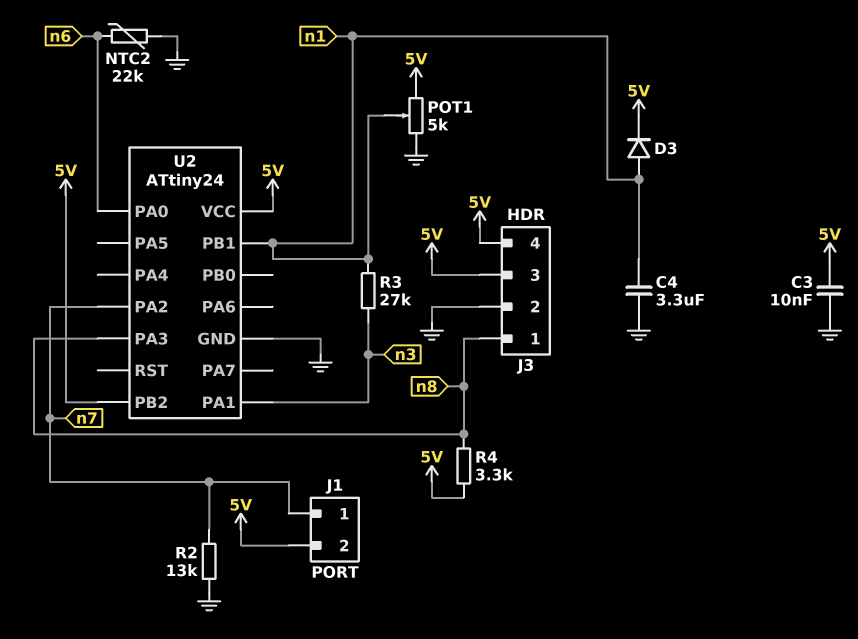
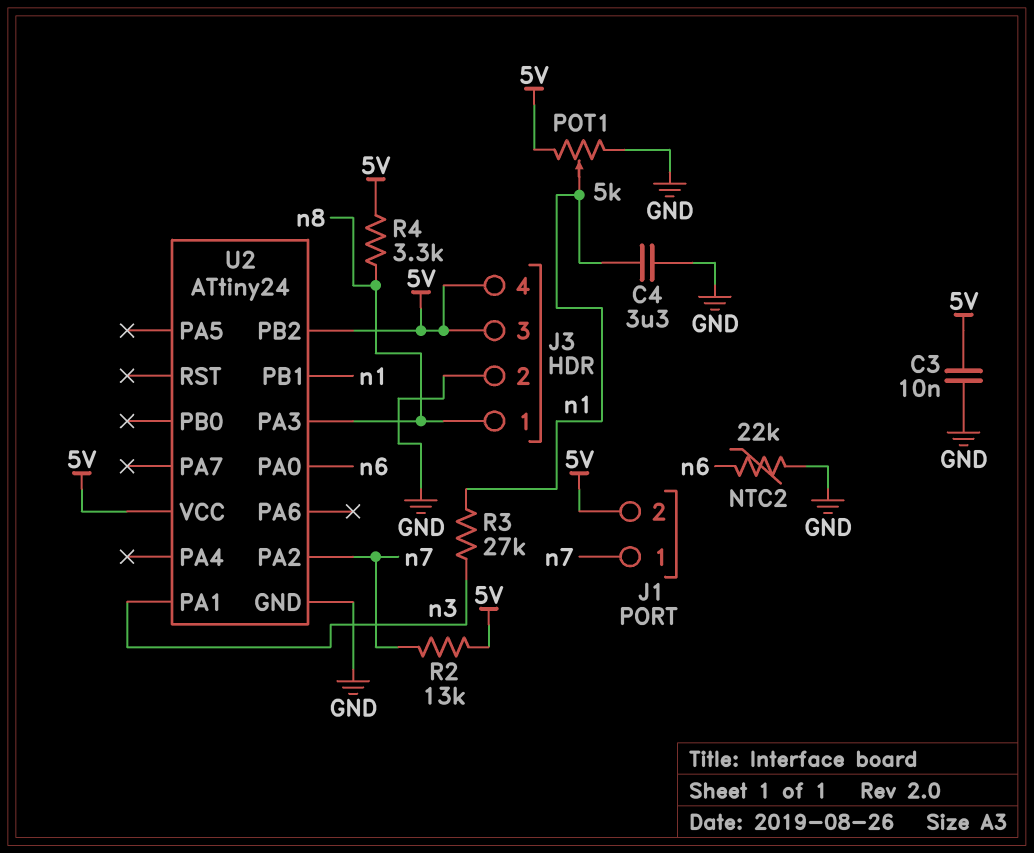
D3: diode (A n1, K 5V) -> none
R2: 13k (GND, n7) -> 13k (5V, n7)

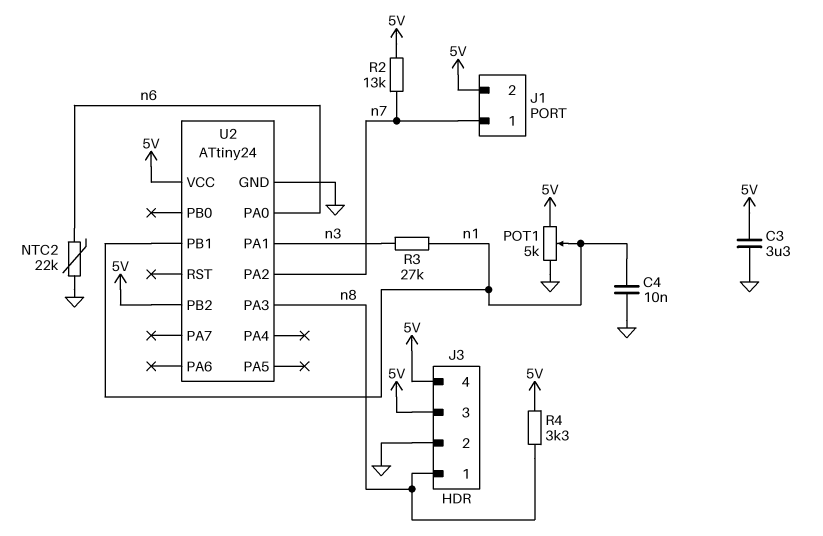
C3: 10nF (5V, GND) -> 3.3uF (5V, GND)
C4: 3.3uF (GND, n1) -> 10nF (GND, n1)

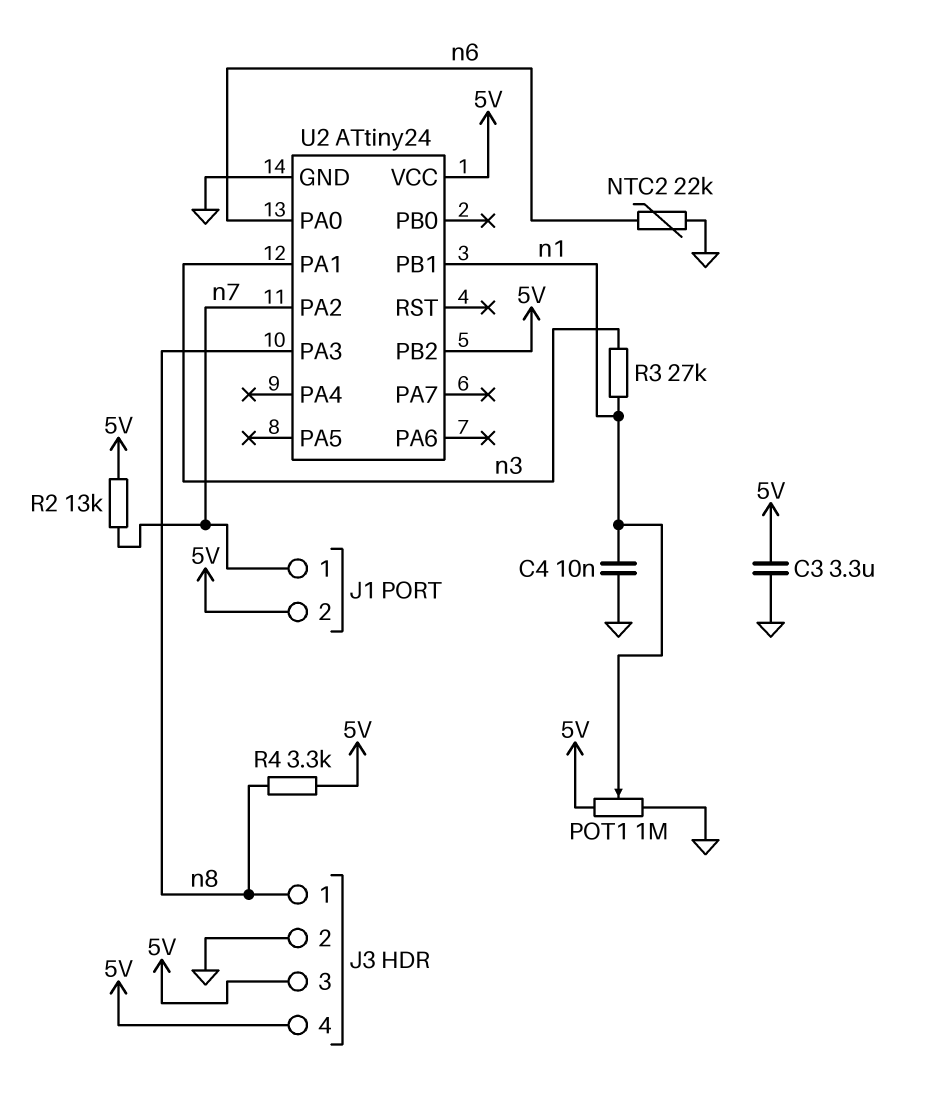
POT1: 5k (5V, GND, wiper n1) -> 1M (5V, GND, wiper n1)

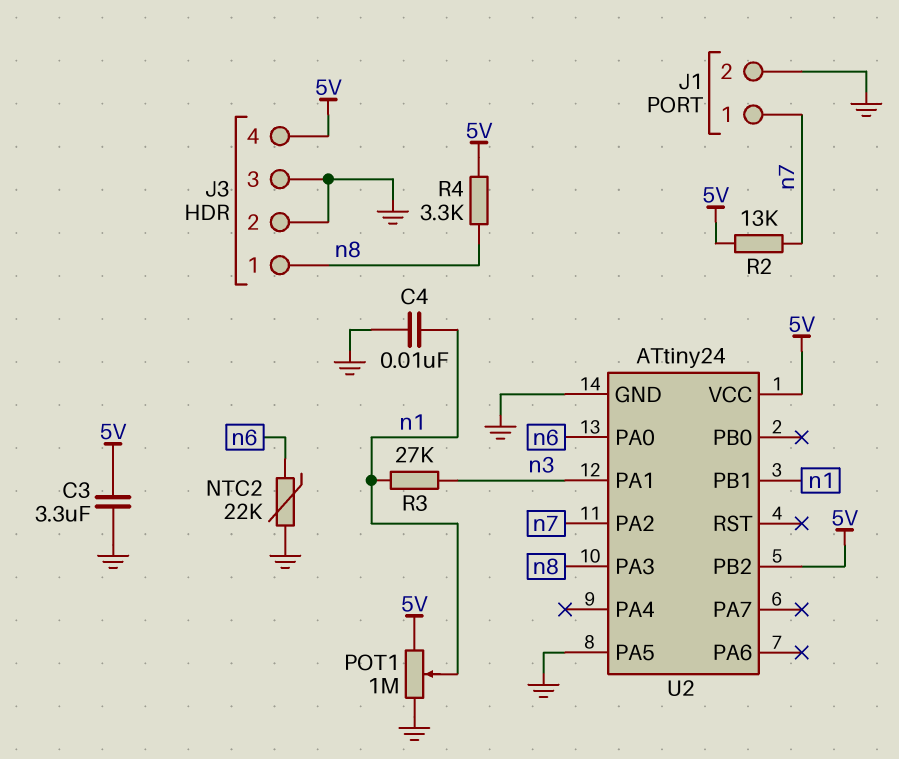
J1 pin 2: 5V -> GND
J3 pin 3: 5V -> GND
U2 pin PA5: none -> GND

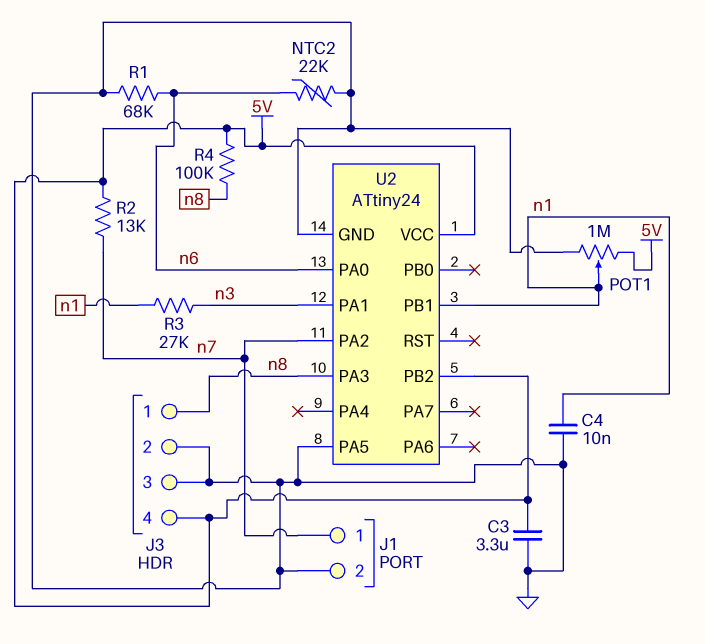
R1: none -> 68k (GND, n6)
R4: 3.3k (5V, n8) -> 100k (5V, n8)

